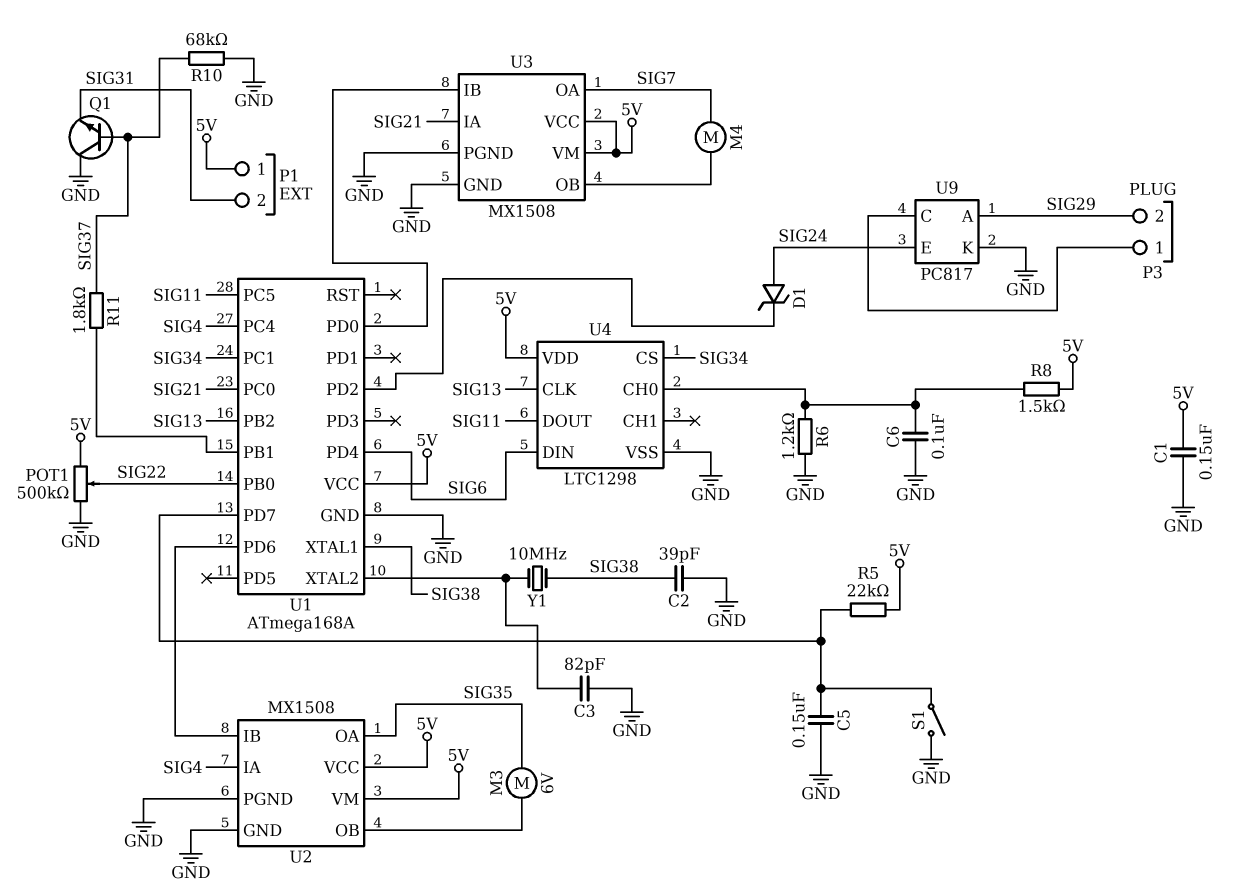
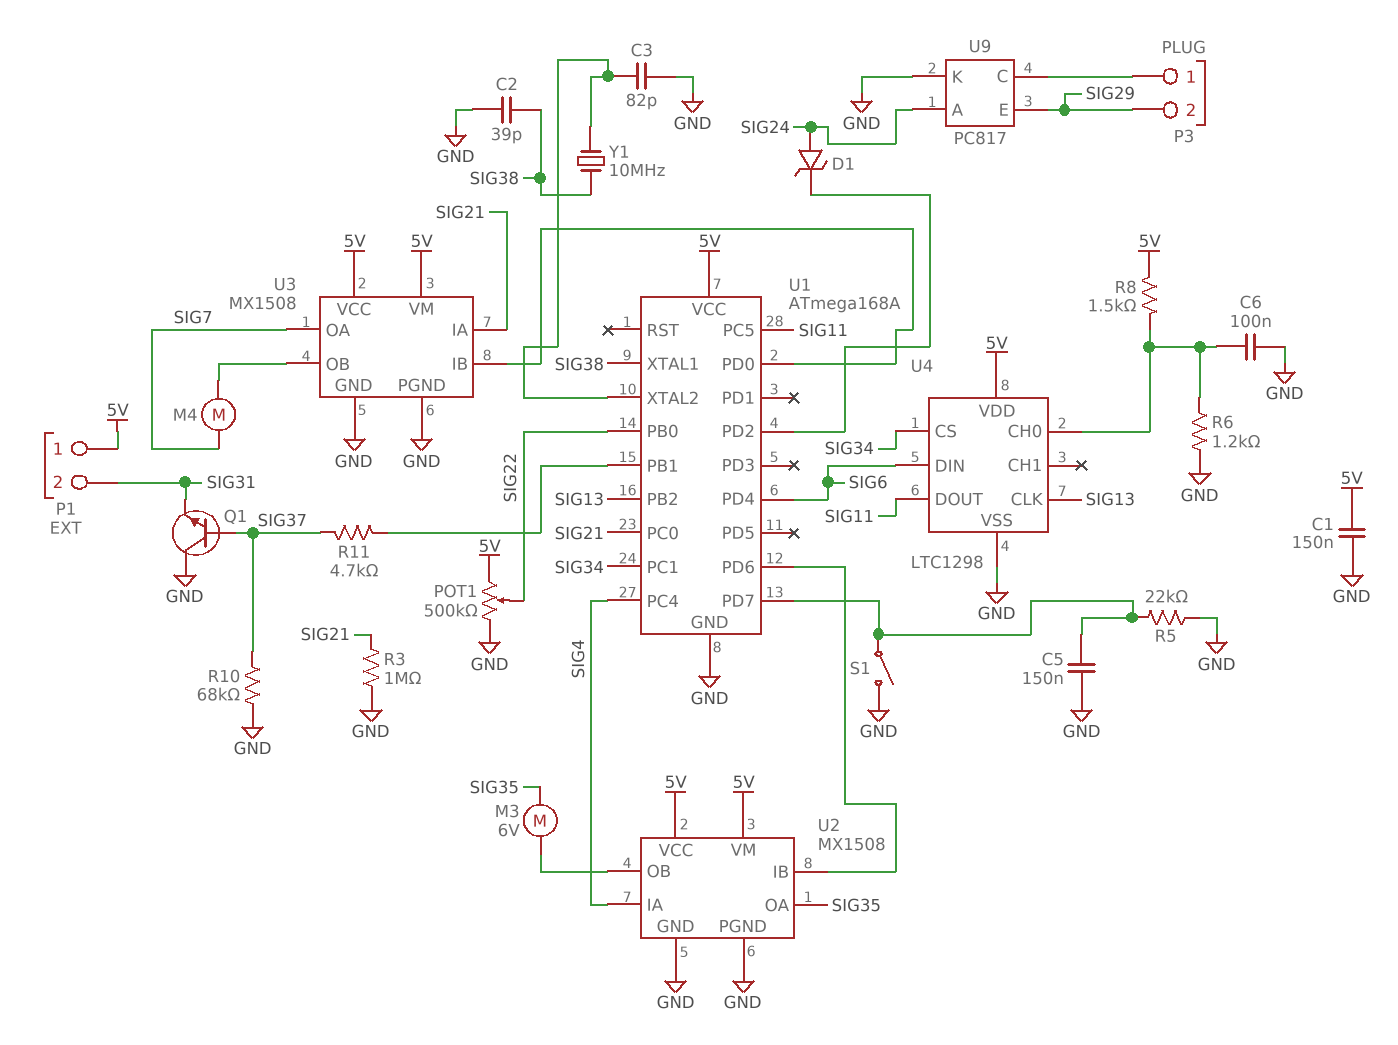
R3: none -> 1M (GND, SIG21)
R5: 22k (5V, U1/PD7) -> 22k (GND, U1/PD7)
R11: 1.8k (SIG37, U1/PB1) -> 4.7k (SIG37, U1/PB1)
U9 pin A: SIG29 -> SIG24
U9 pin E: SIG24 -> SIG29

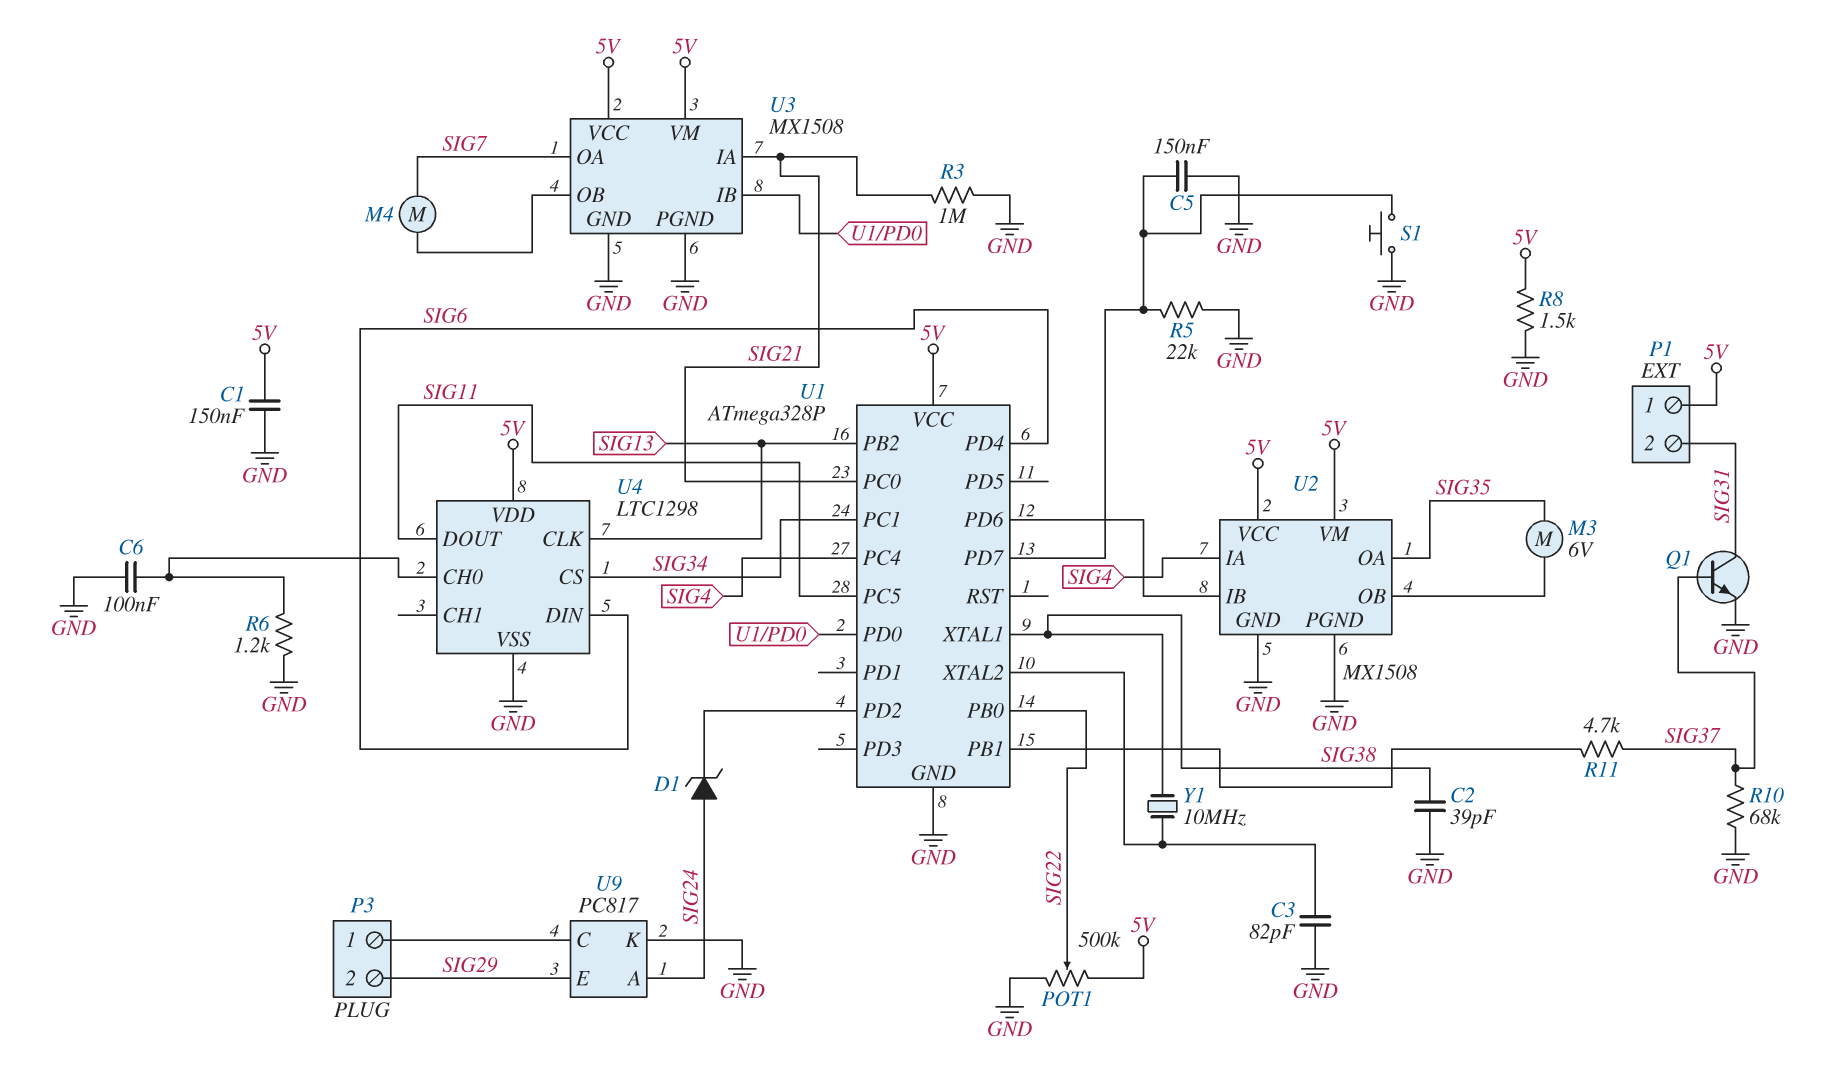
Q1: NPN (B SIG37, C GND, E SIG31) -> NPN (B SIG37, C SIG31, E GND)
R8: 1.5k (5V, U4/CH0) -> 1.5k (5V, GND)
S1: switch (GND, U1/PD7) -> button (GND, U1/PD7)
U1: ATmega168A -> ATmega328P

